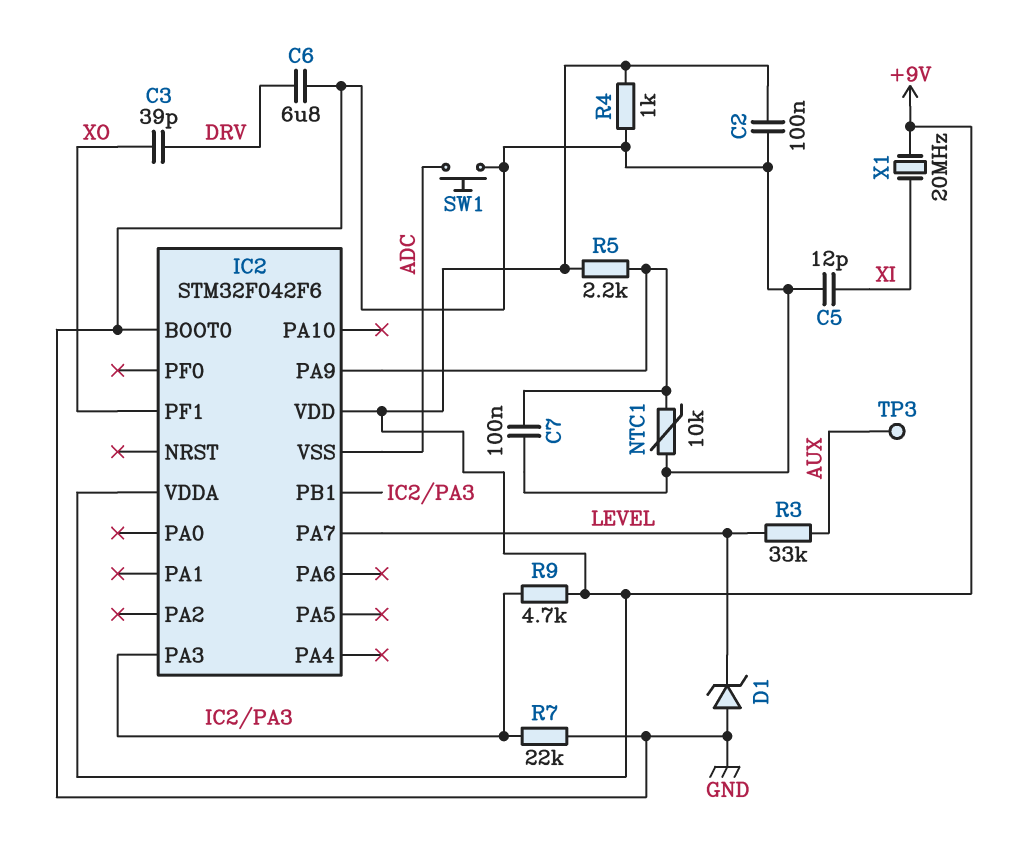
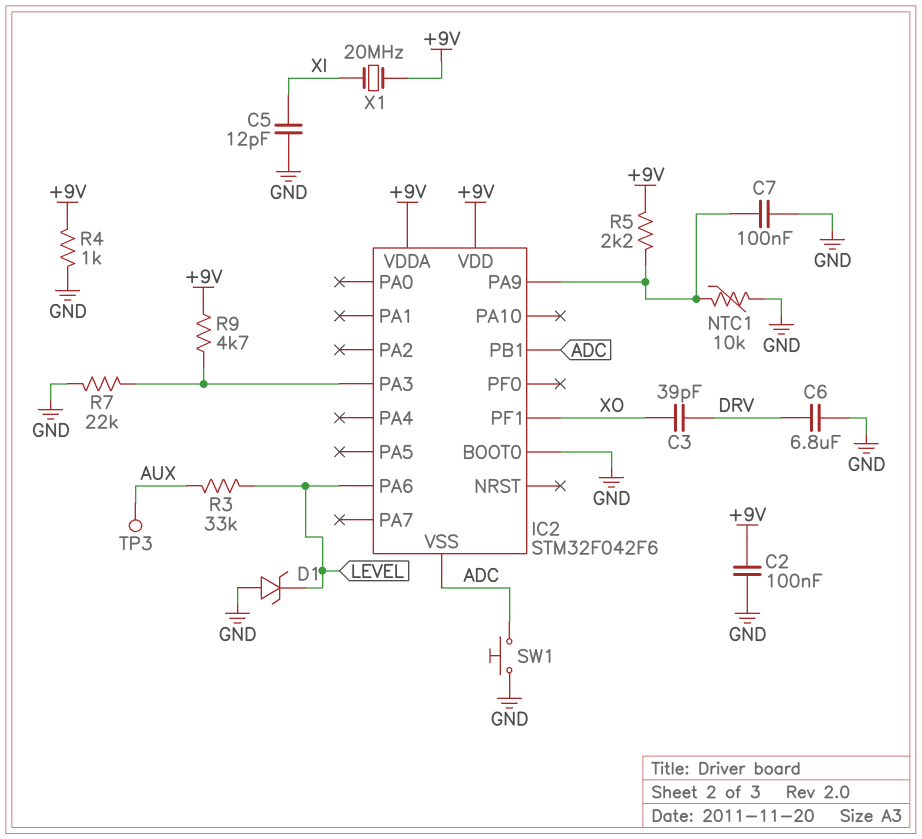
IC2 pin PA6: none -> LEVEL
IC2 pin PA7: LEVEL -> none
IC2 pin PB1: IC2/PA3 -> ADC

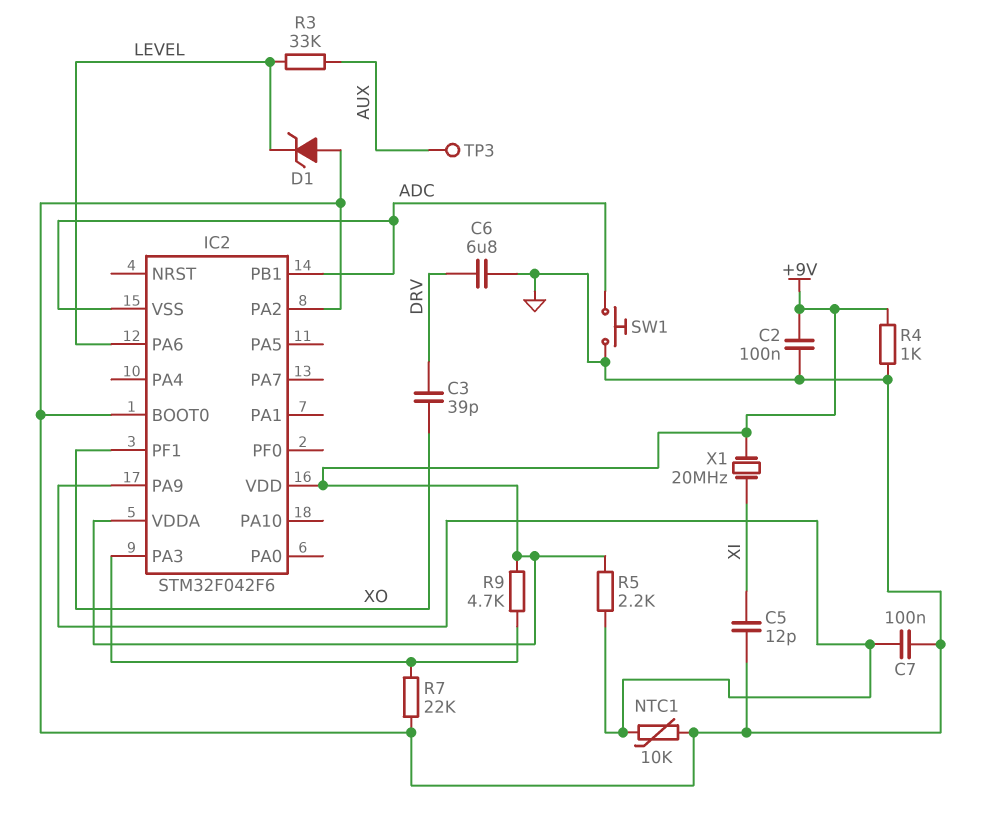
IC2 pin PA2: none -> GND

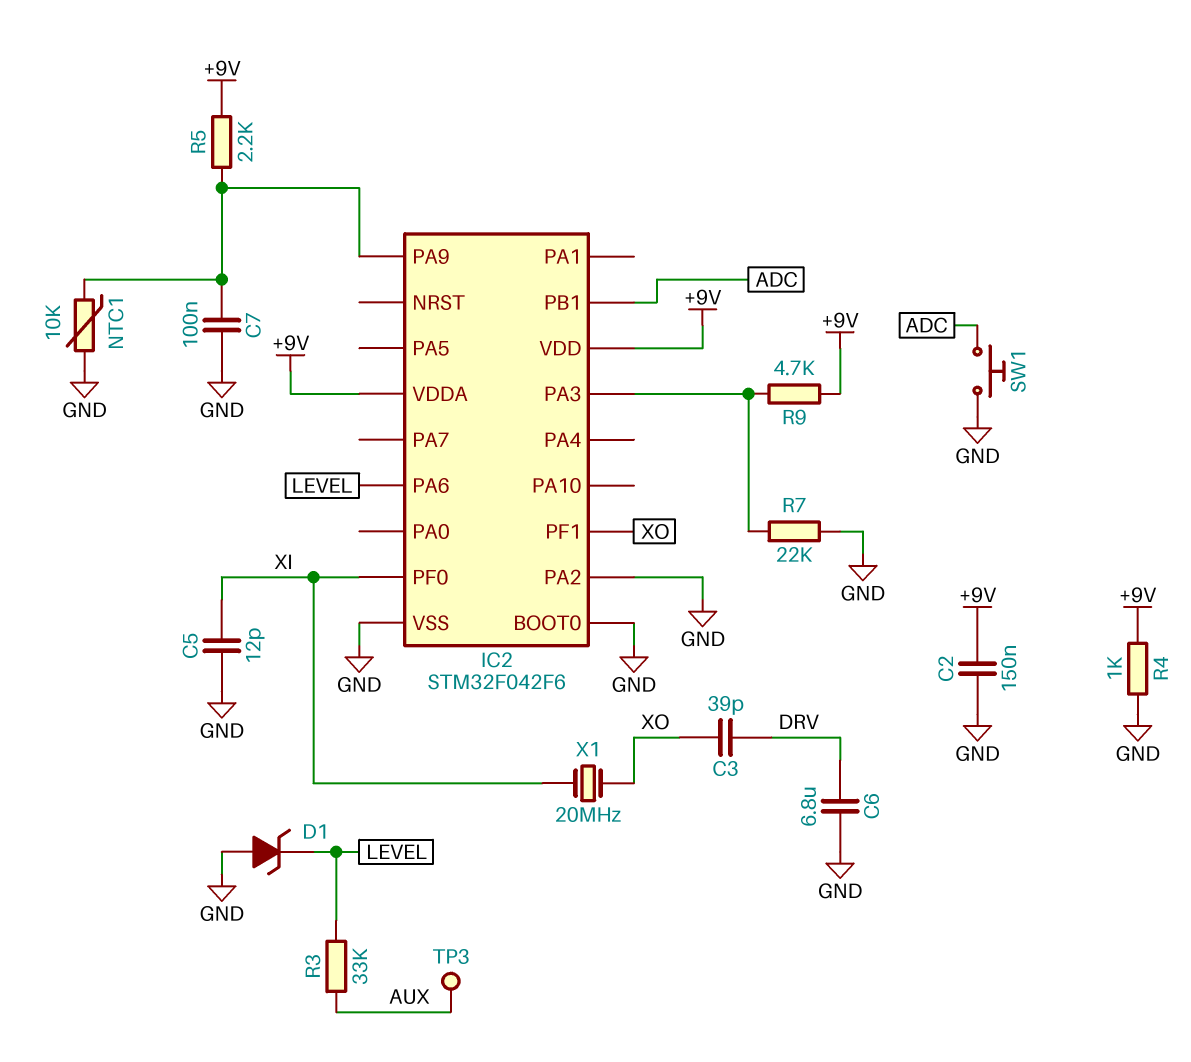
C2: 100nF (+9V, GND) -> 150nF (+9V, GND)
IC2 pin PF0: none -> XI
IC2 pin VSS: ADC -> GND
X1: 20MHz (+9V, XI) -> 20MHz (XI, XO)

